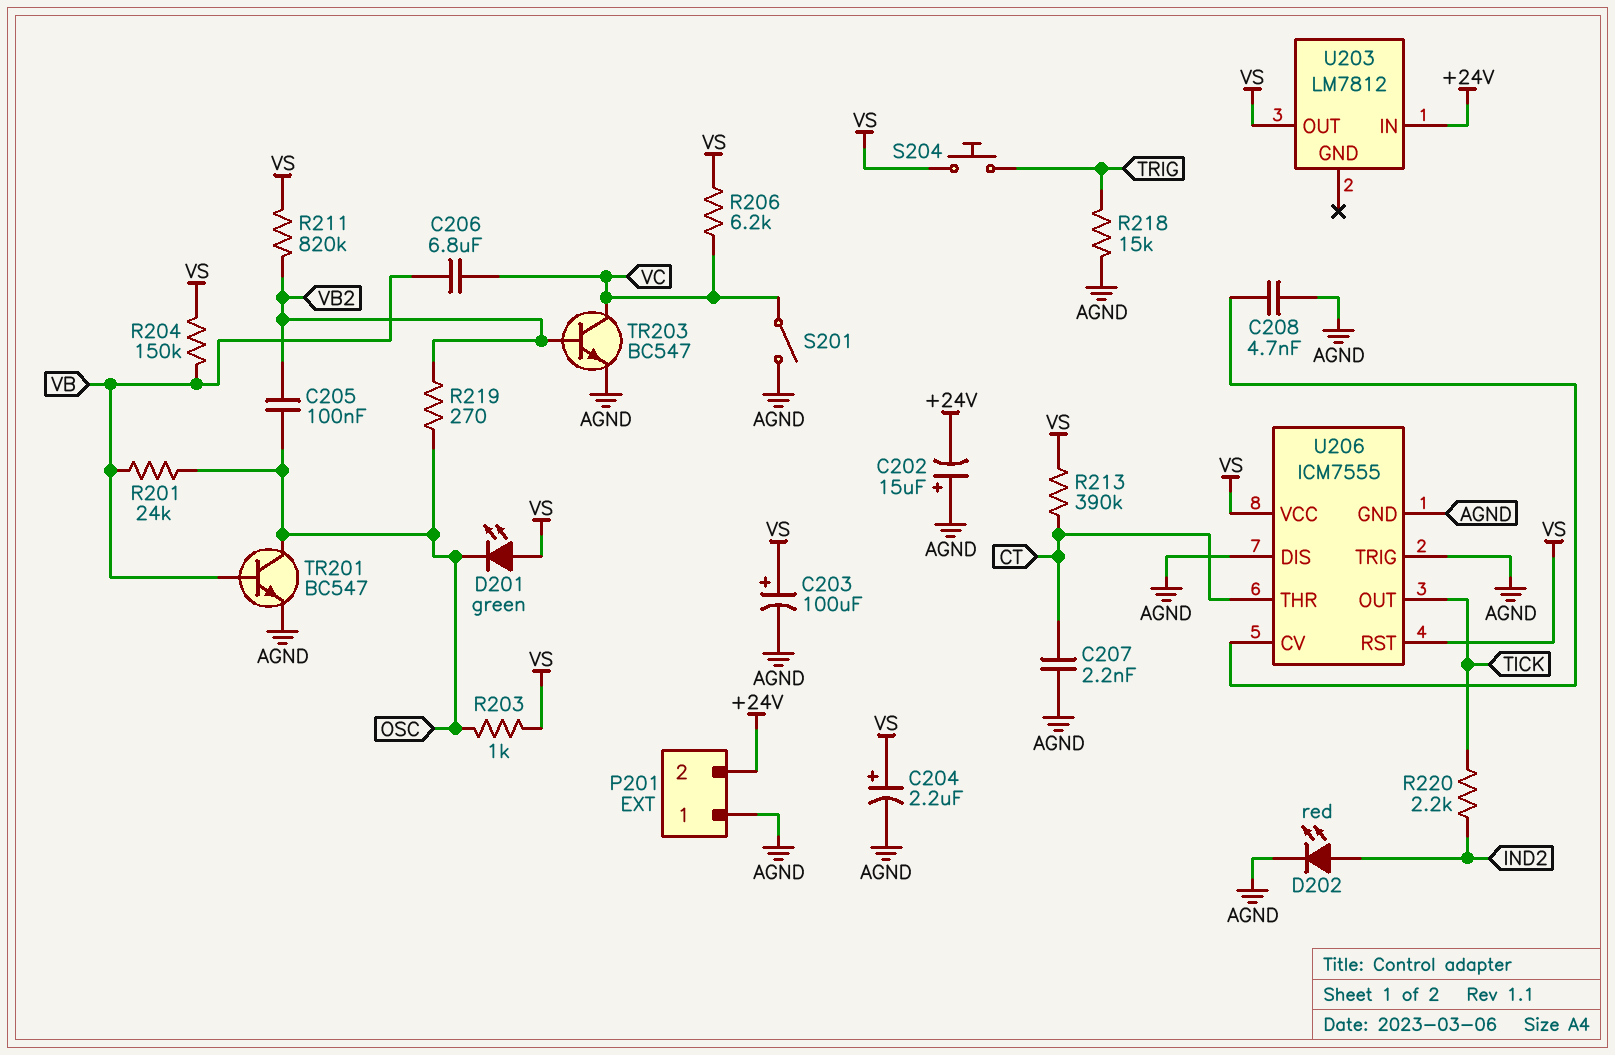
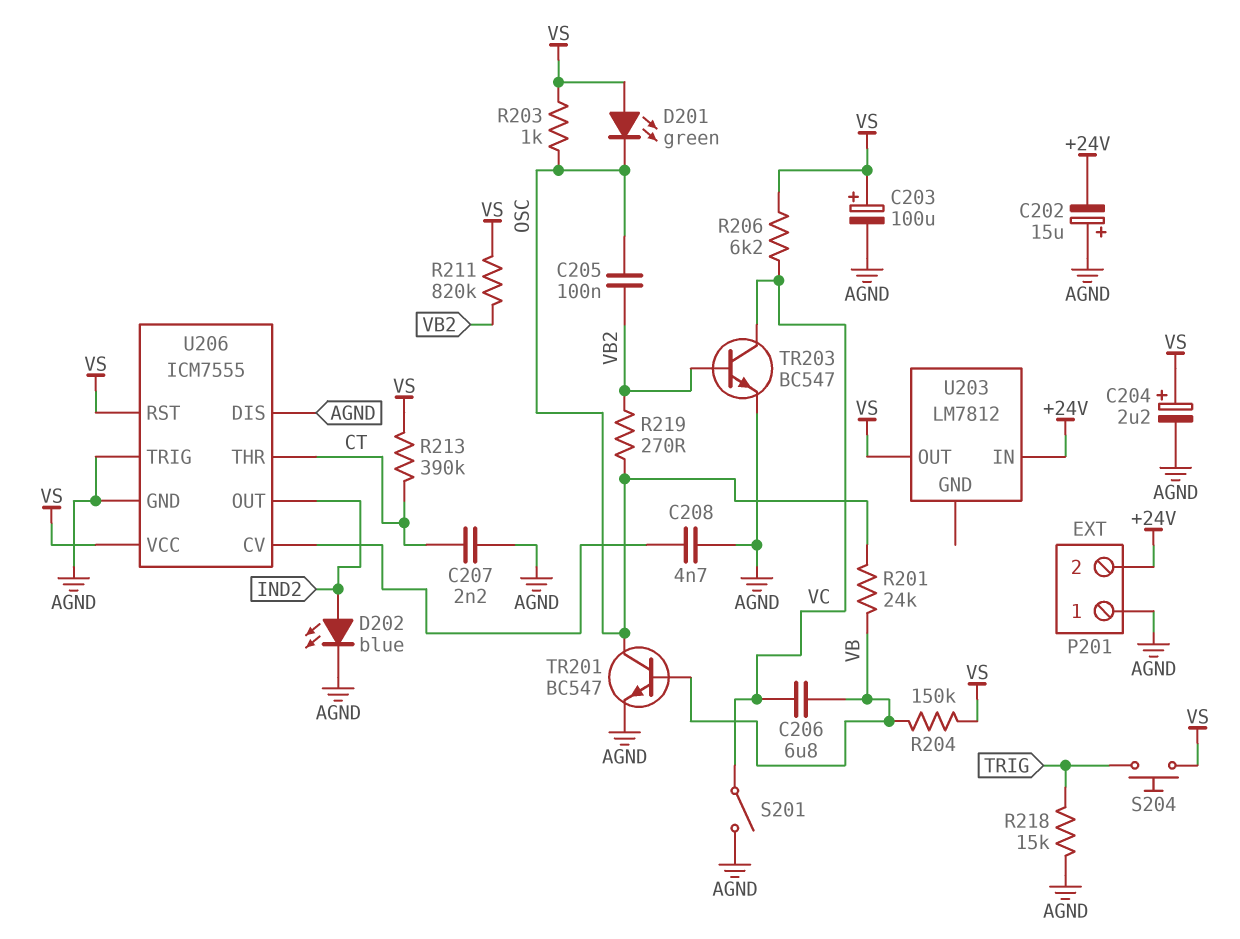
D202: LED red (A IND2, K AGND) -> LED blue (A IND2, K AGND)
R220: 2.2k (IND2, TICK) -> none
U206 pin OUT: TICK -> IND2

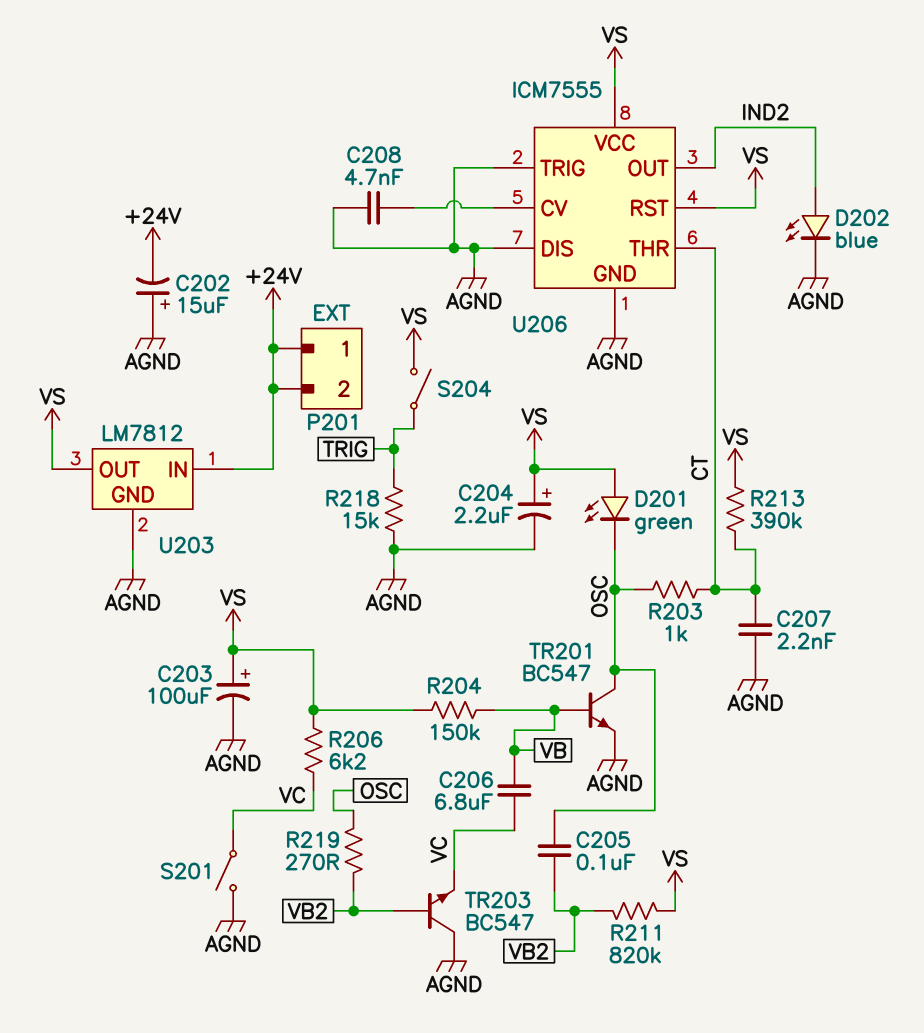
P201 pin 1: AGND -> +24V
R201: 24k (OSC, VB) -> none
R203: 1k (OSC, VS) -> 1k (CT, OSC)
S204: button (TRIG, VS) -> switch (TRIG, VS)
TR203: NPN BC547 (B VB2, C VC, E AGND) -> NPN BC547 (B VB2, C AGND, E VC)
U203 pin GND: none -> AGND

